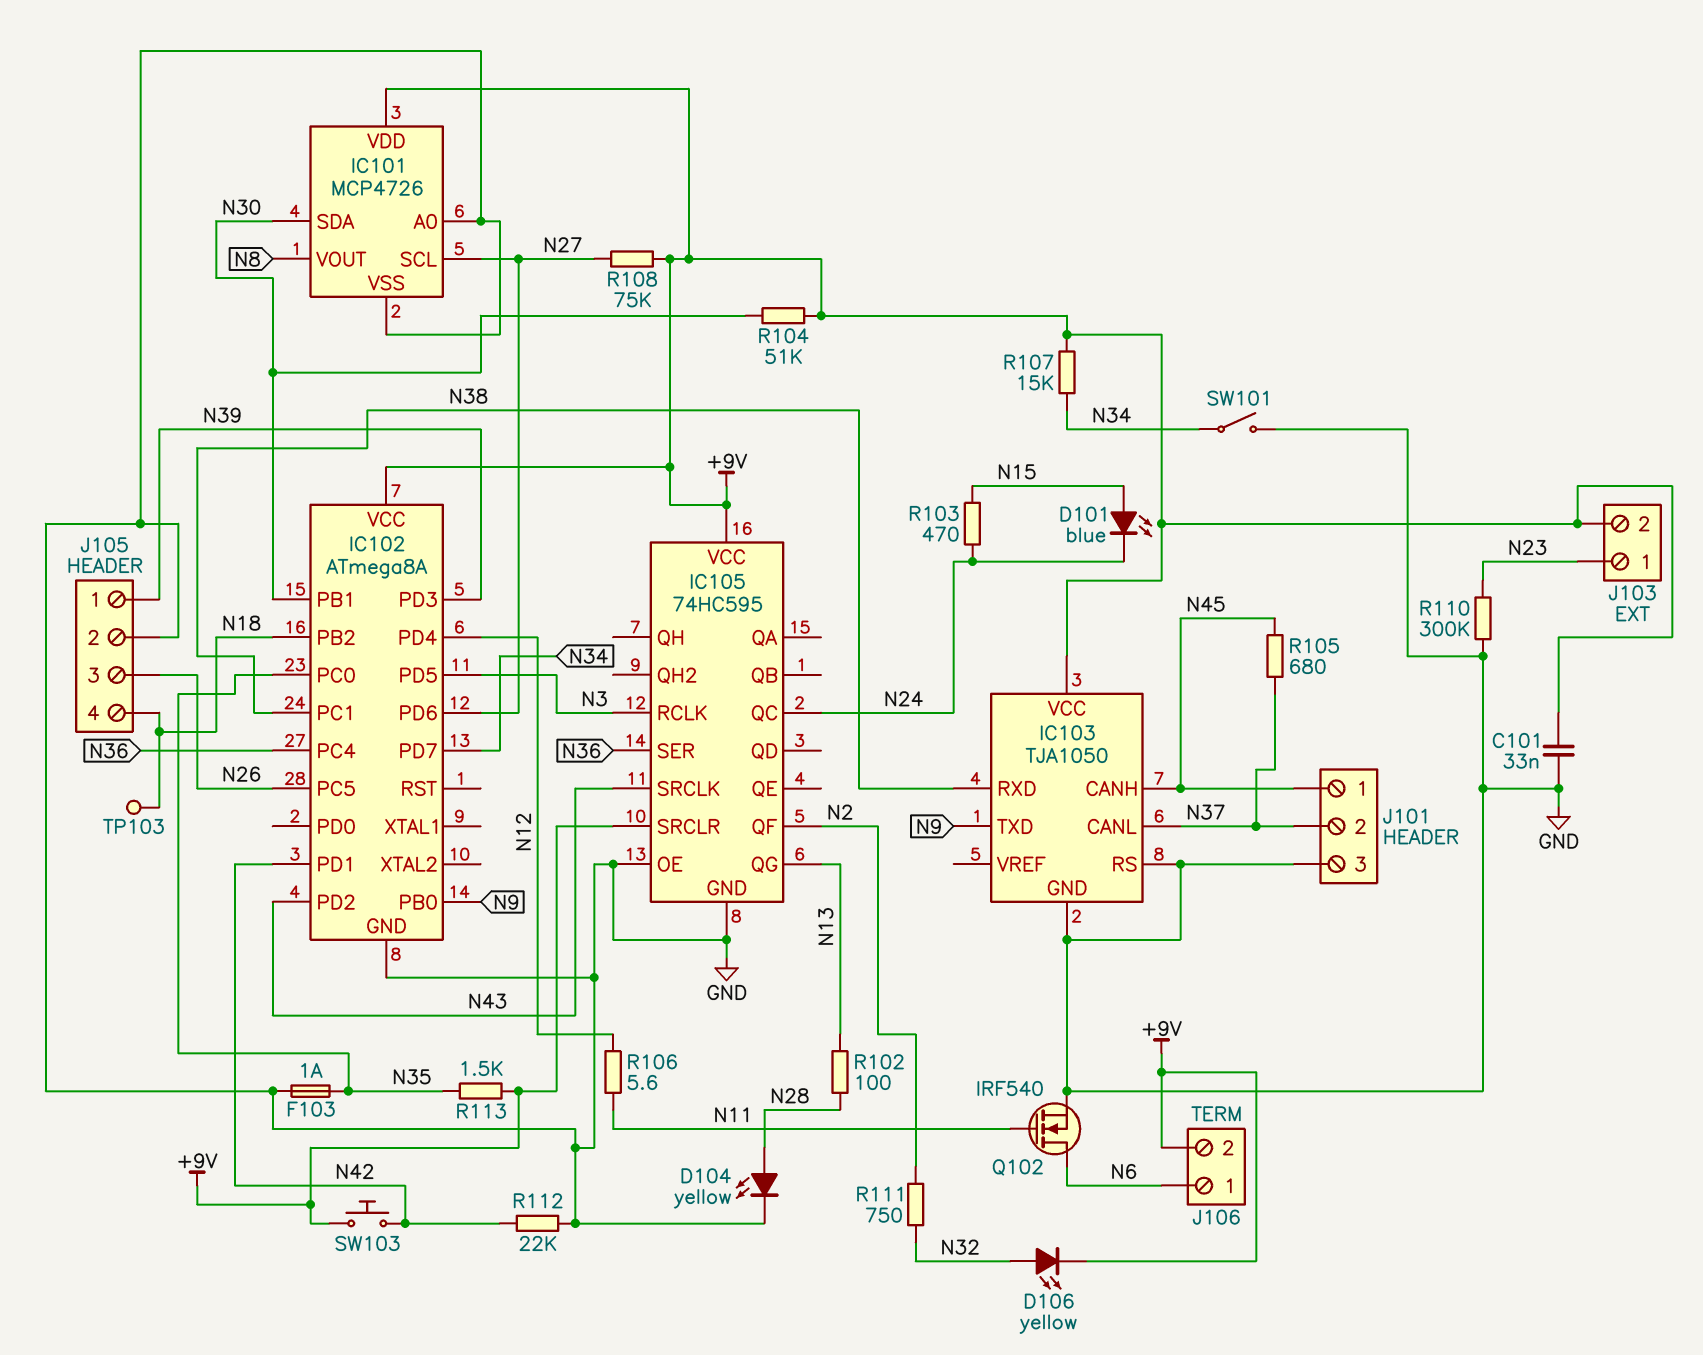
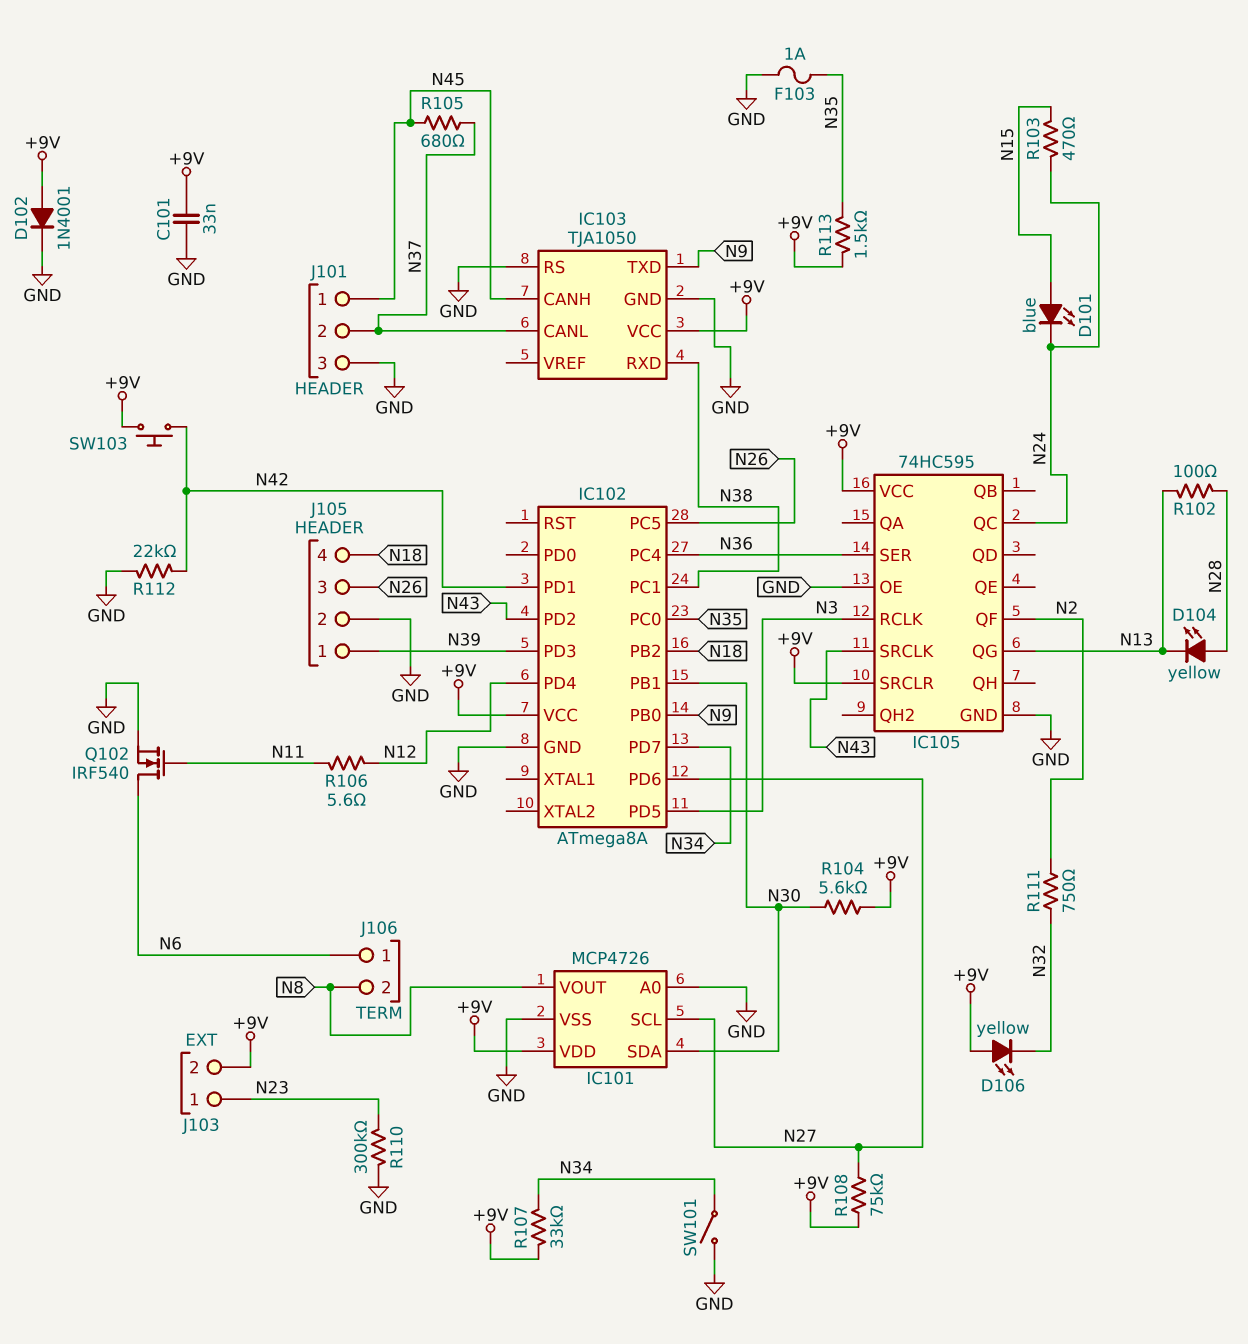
D102: none -> diode 1N4001 (A +9V, K GND)
D104: LED yellow (A N28, K GND) -> LED yellow (A N28, K N13)
D106: LED yellow (A N32, K +9V) -> LED yellow (A +9V, K N32)
J106 pin 2: +9V -> N8
R104: 51k (+9V, N30) -> 5.6k (+9V, N30)
R107: 15k (+9V, N34) -> 33k (+9V, N34)
TP103: test point (N18) -> none

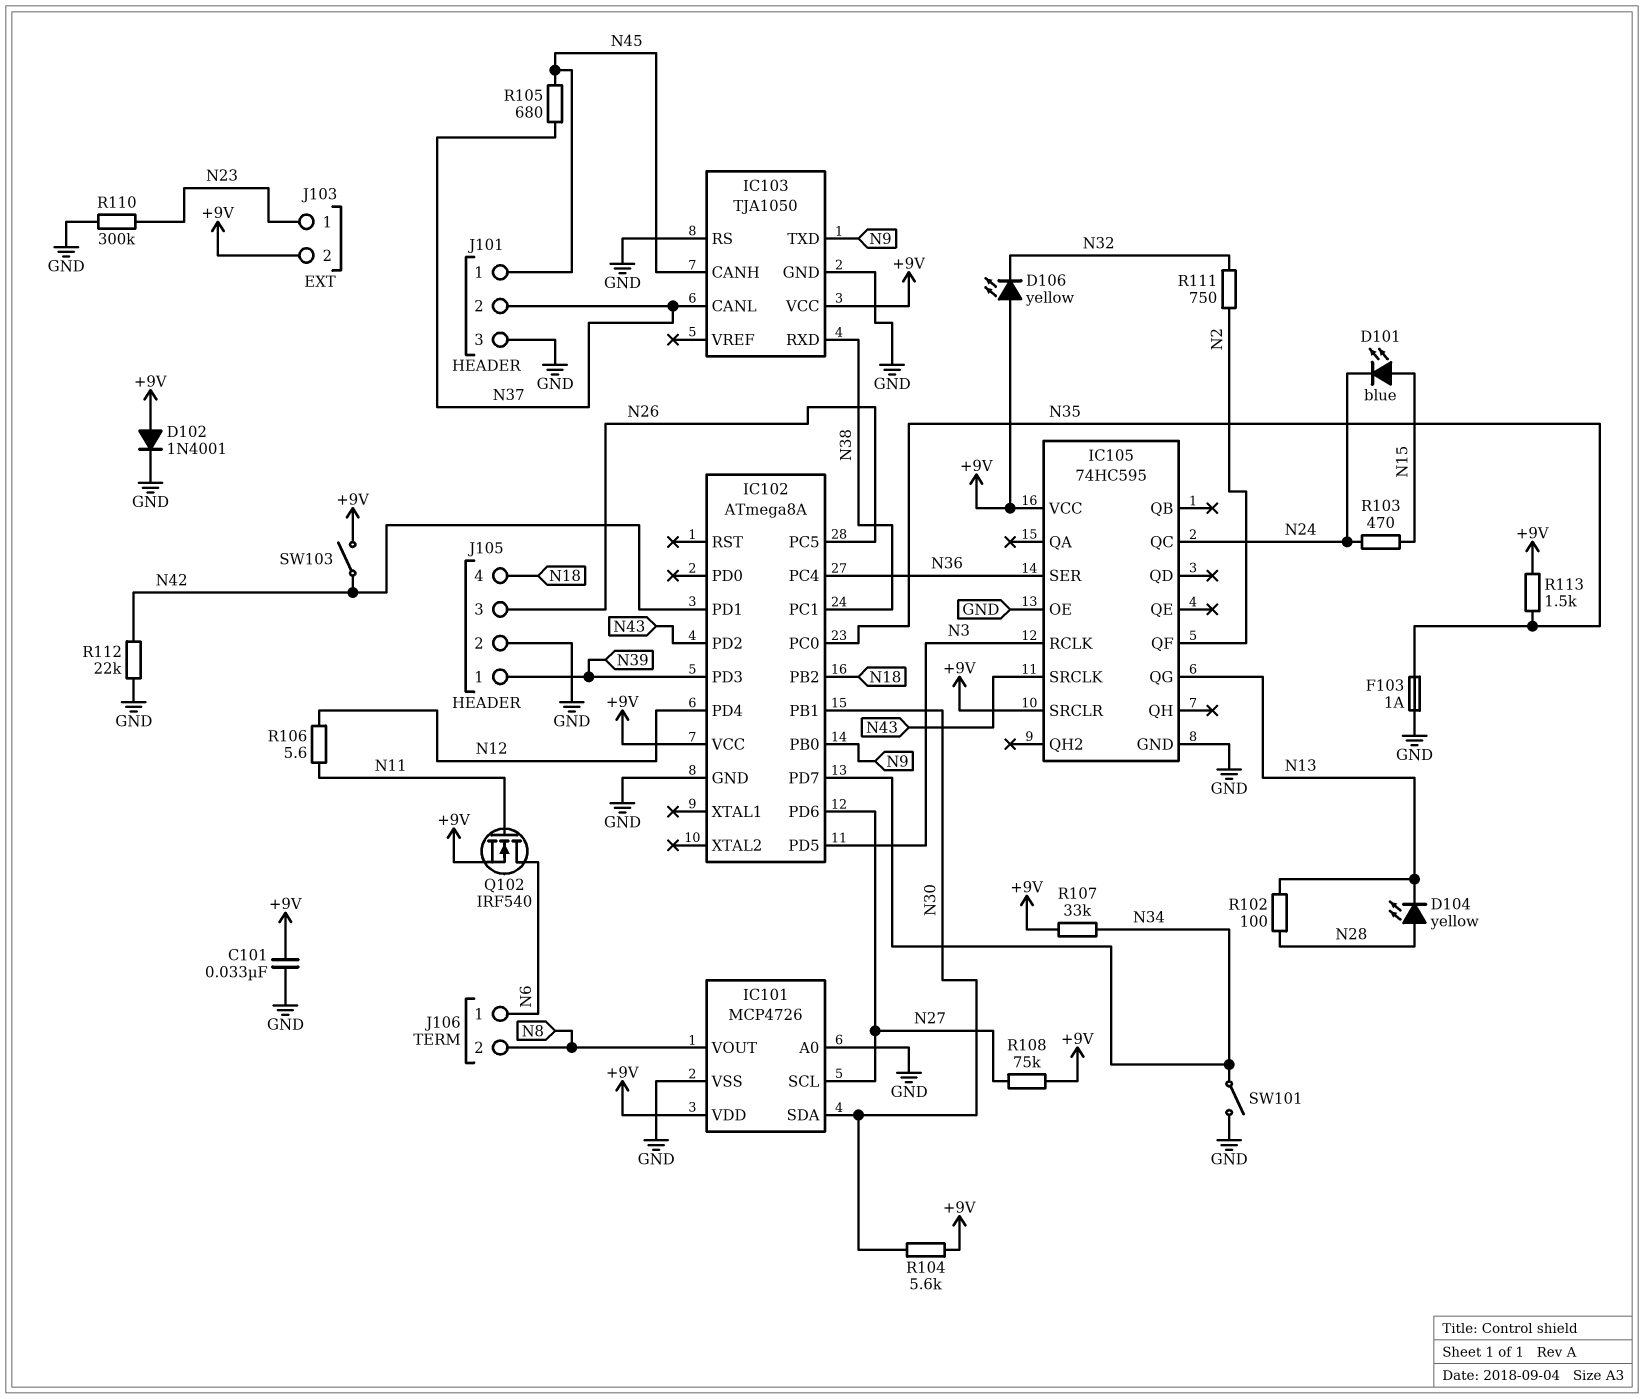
Q102: NMOS IRF540 (G N11, D N6, S GND) -> NMOS IRF540 (G N11, D N6, S +9V)
SW103: button (+9V, N42) -> switch (+9V, N42)

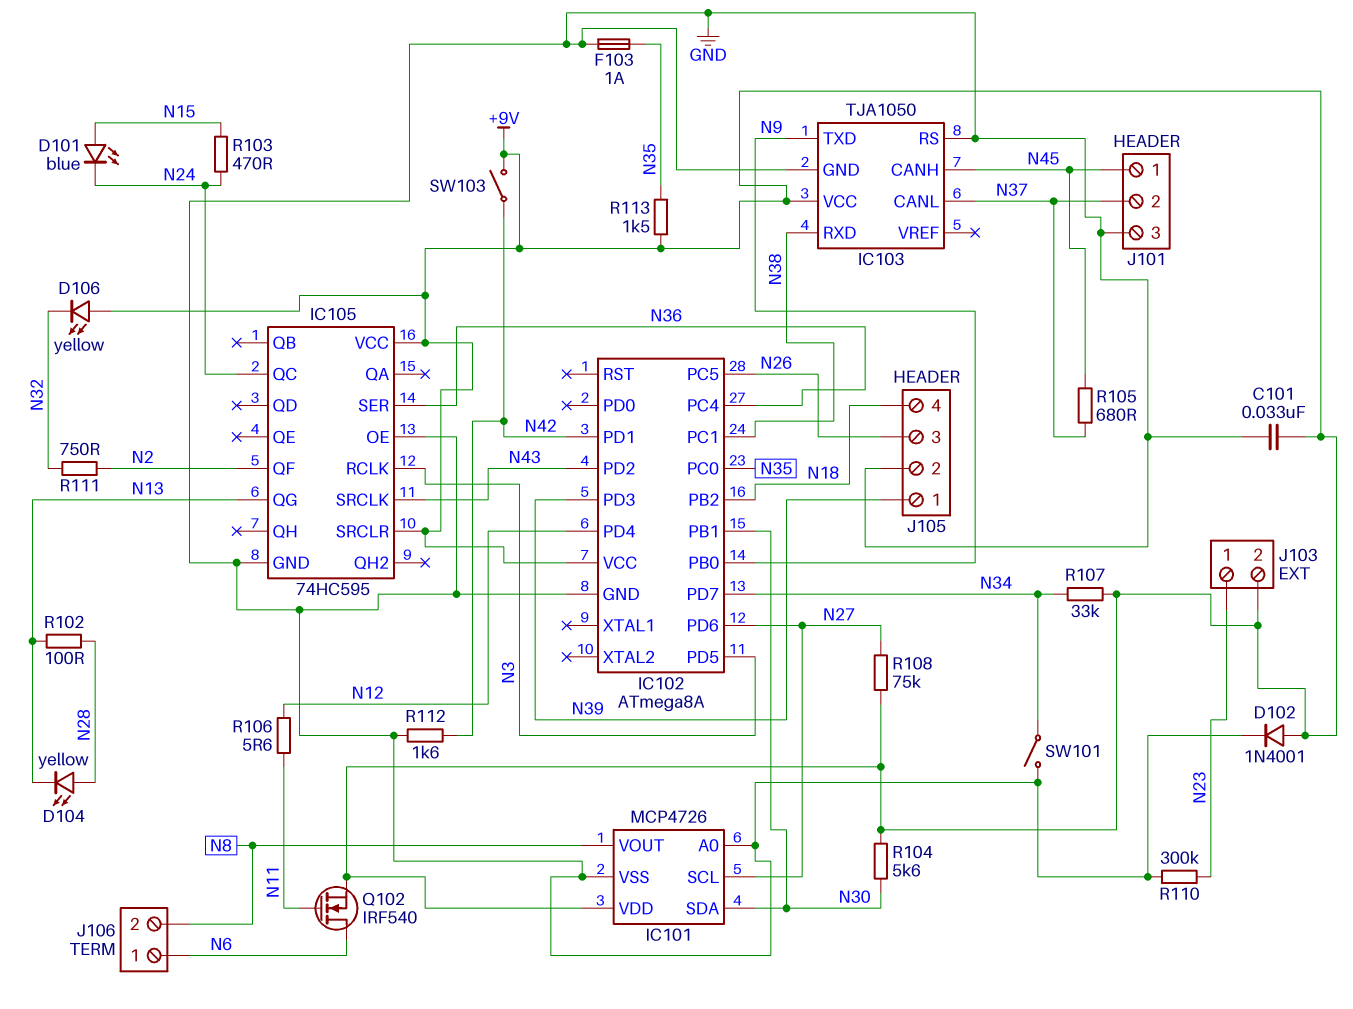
R112: 22k (GND, N42) -> 1.6k (GND, N42)

